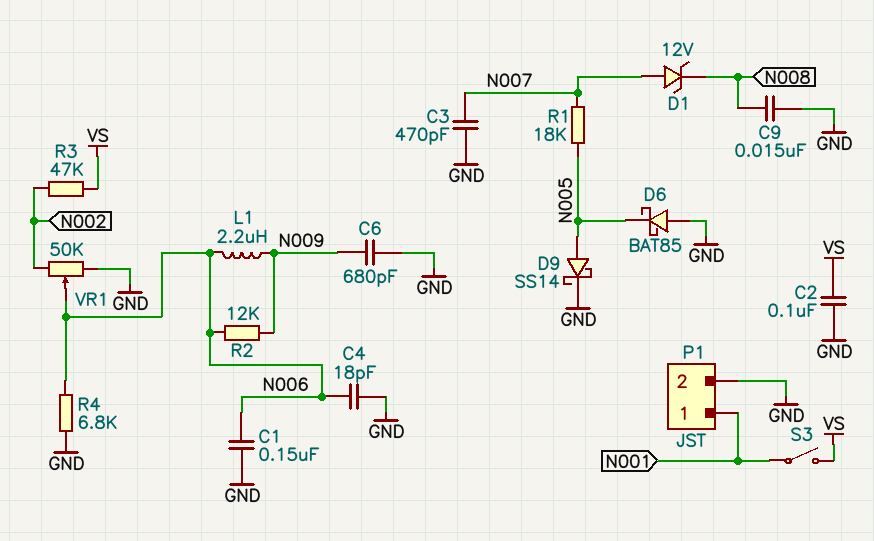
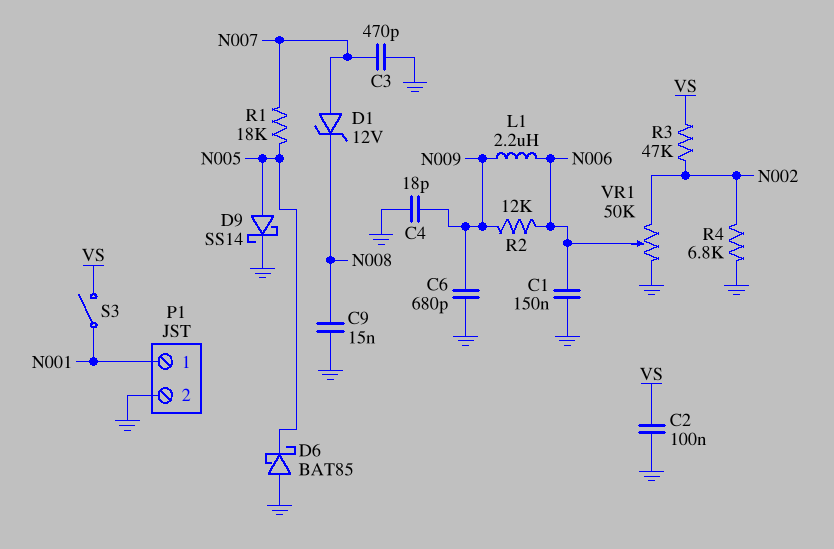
C4: 18pF (GND, N006) -> 18pF (GND, N009)
R4: 6.8k (GND, N006) -> 6.8k (GND, N002)

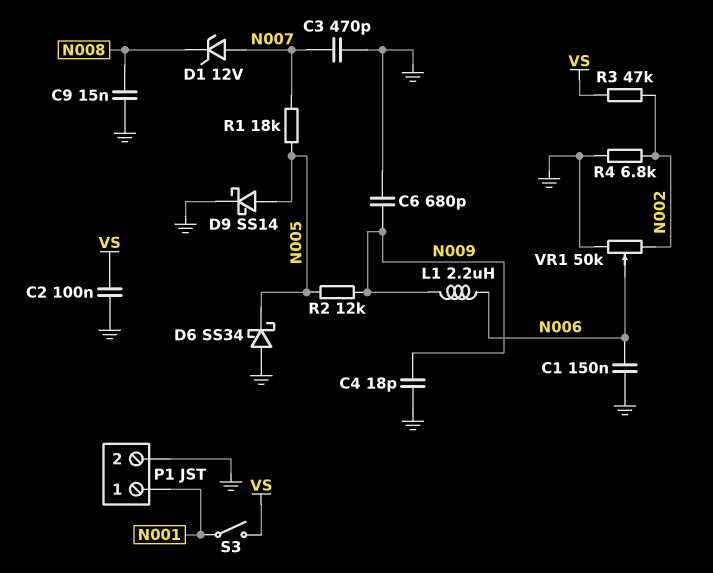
D6: schottky BAT85 (A GND, K N005) -> schottky SS34 (A GND, K N005)
R2: 12k (N006, N009) -> 12k (N005, N009)

